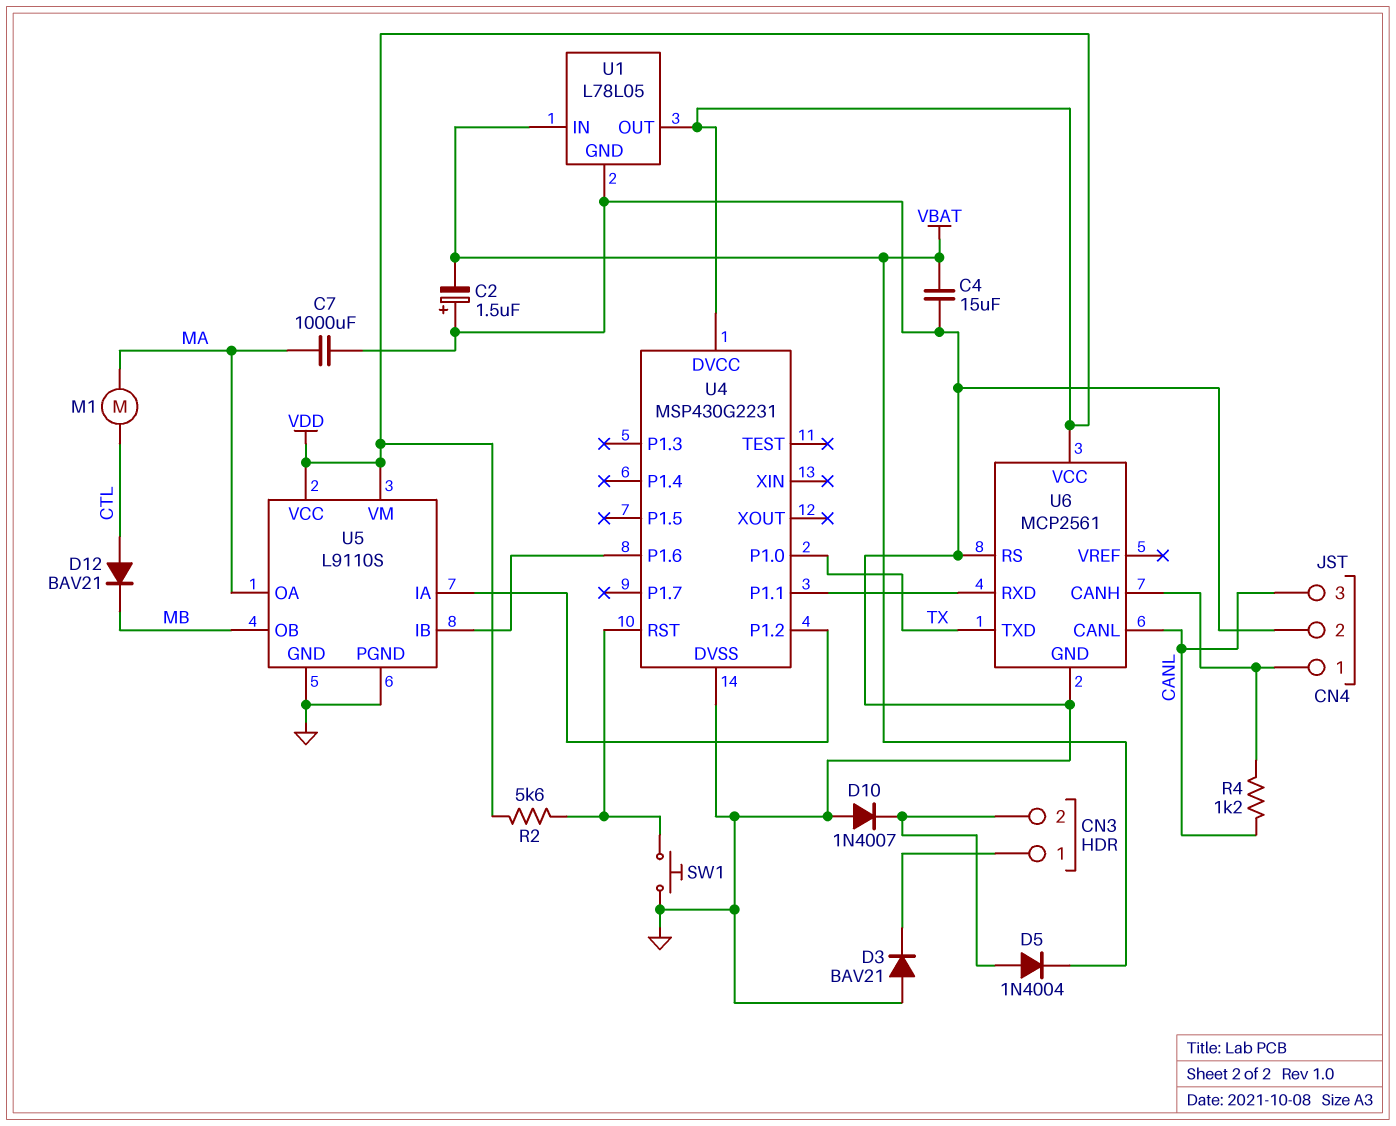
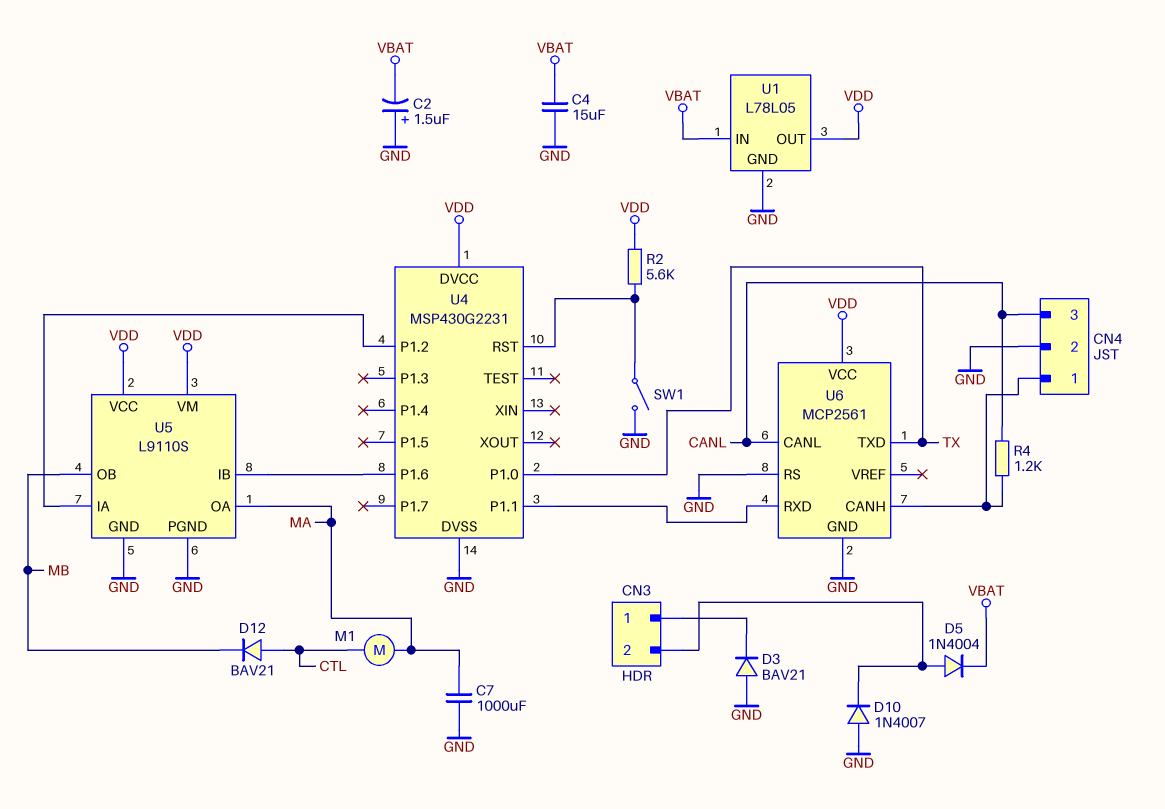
SW1: button (GND, U4/RST) -> switch (GND, U4/RST)

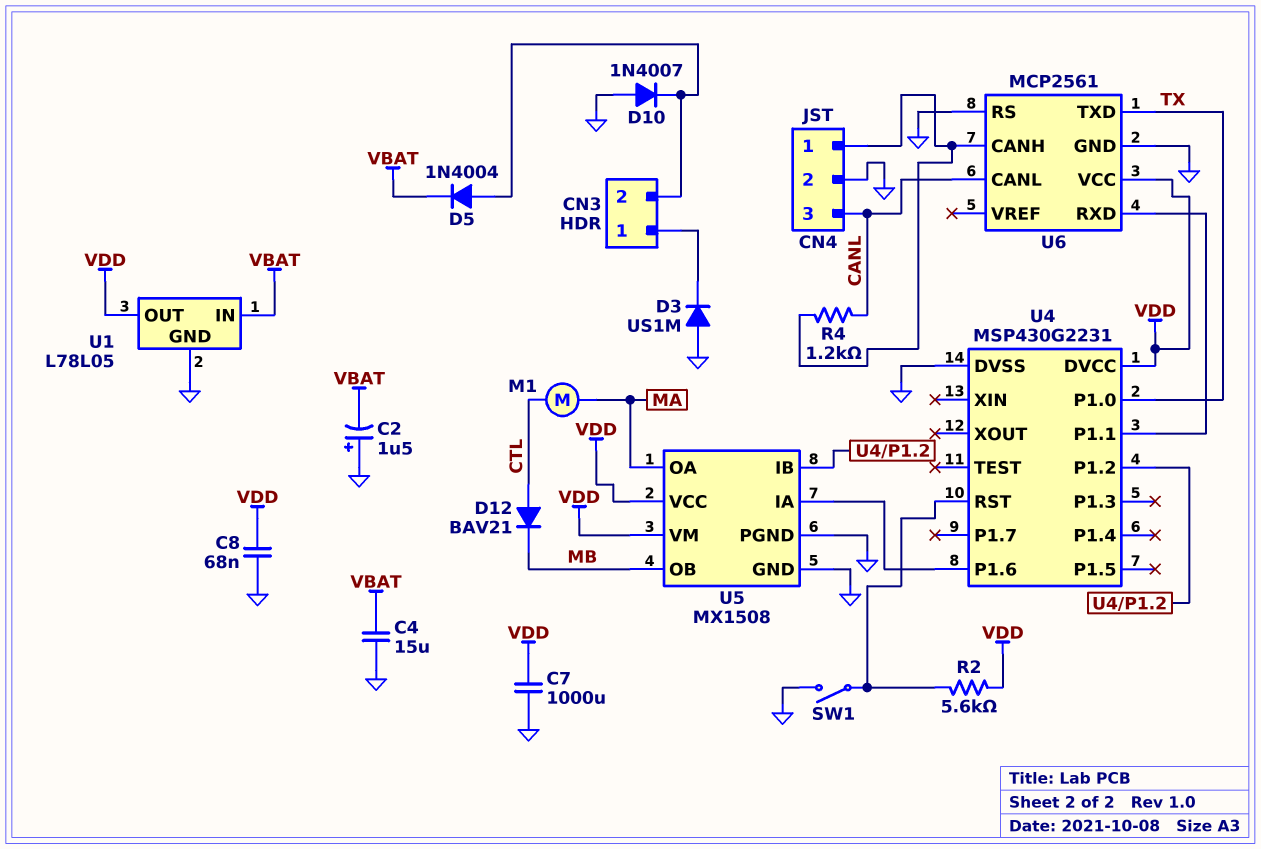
C7: 1000uF (GND, MA) -> 1000uF (GND, VDD)
C8: none -> 68nF (GND, VDD)
D3: diode BAV21 (A GND, K CN3/1) -> diode US1M (A GND, K CN3/1)
U5: L9110S -> MX1508
U5 pin IA: U4/P1.2 -> U4/P1.6
U5 pin IB: U4/P1.6 -> U4/P1.2

